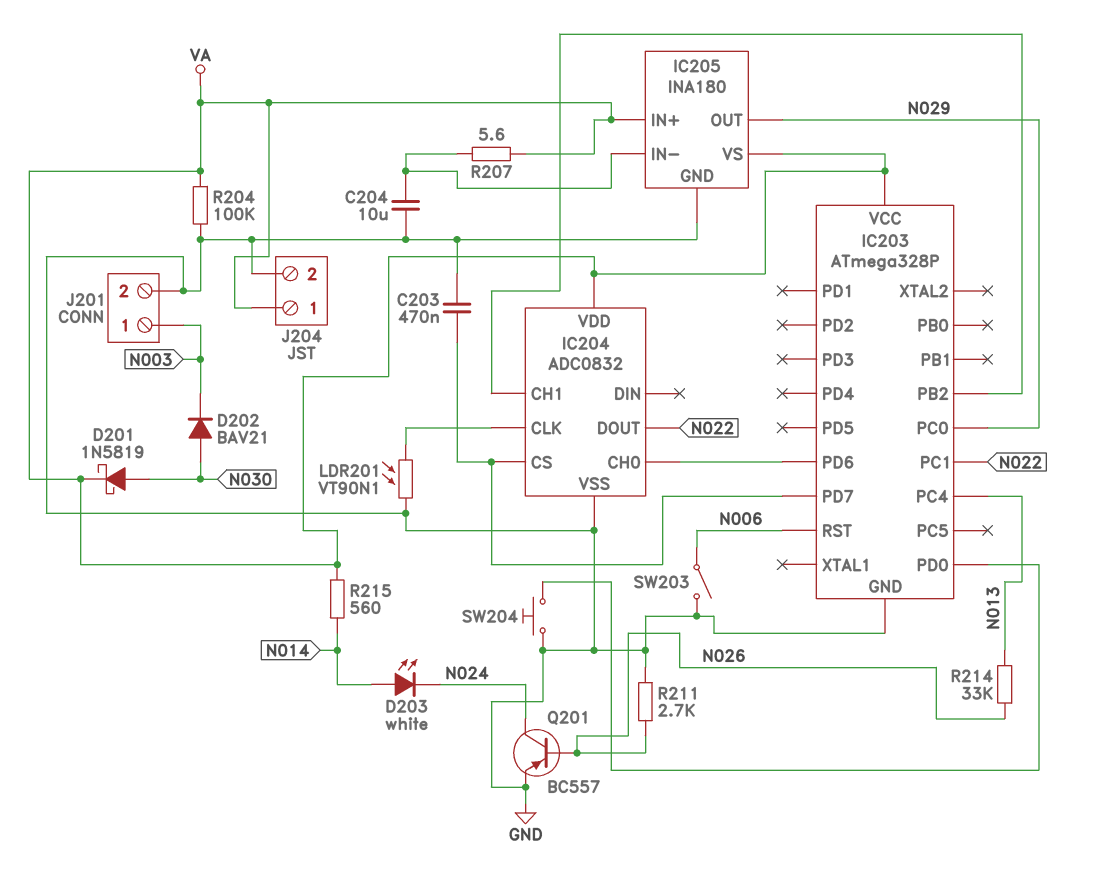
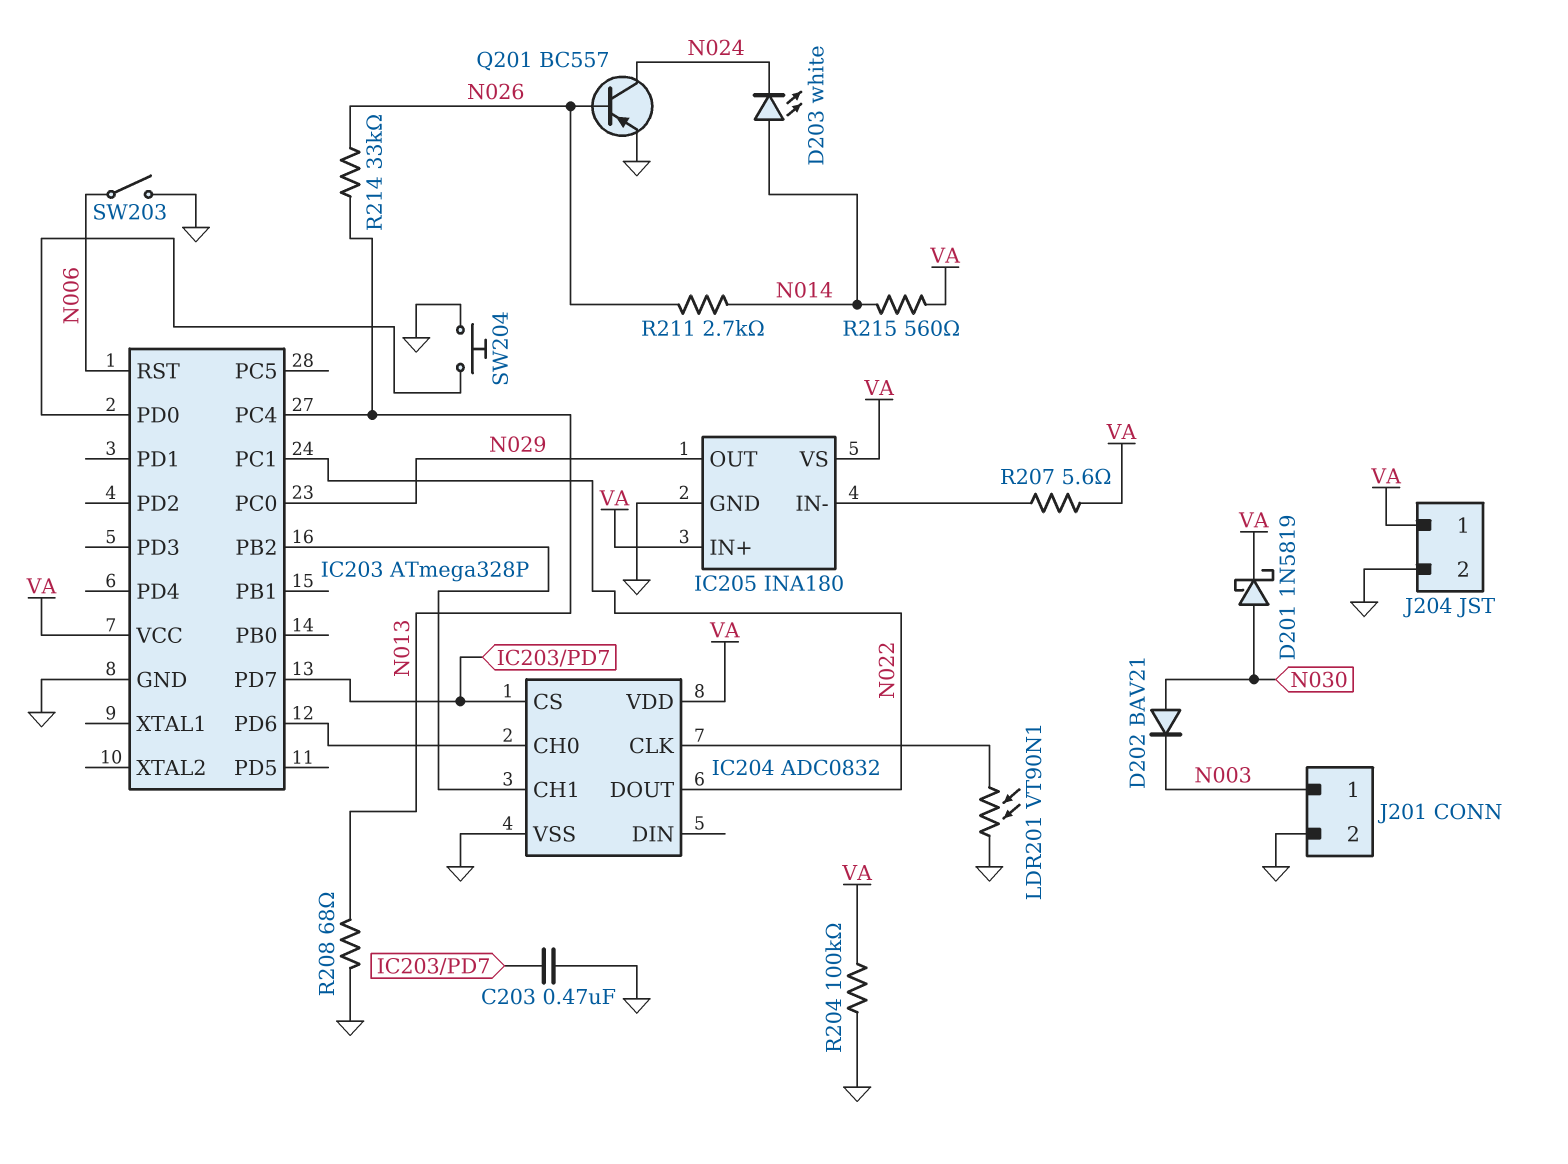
C204: 10uF (GND, IC205/IN-) -> none
R208: none -> 68 (GND, N013)
R211: 2.7k (GND, N026) -> 2.7k (N014, N026)

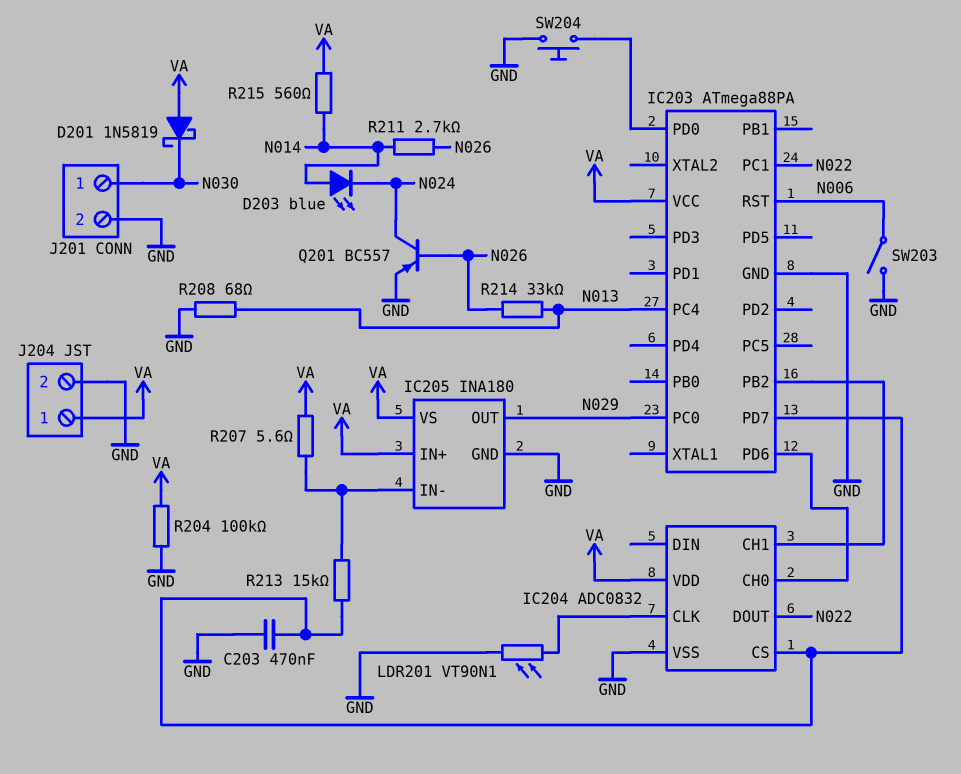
D201: schottky 1N5819 (A N030, K VA) -> schottky 1N5819 (A VA, K N030)
D202: diode BAV21 (A N030, K N003) -> none
D203: LED white (A N014, K N024) -> LED blue (A N014, K N024)
IC203: ATmega328P -> ATmega88PA
J201 pin 1: N003 -> N030
R213: none -> 15k (IC203/PD7, IC205/IN-)

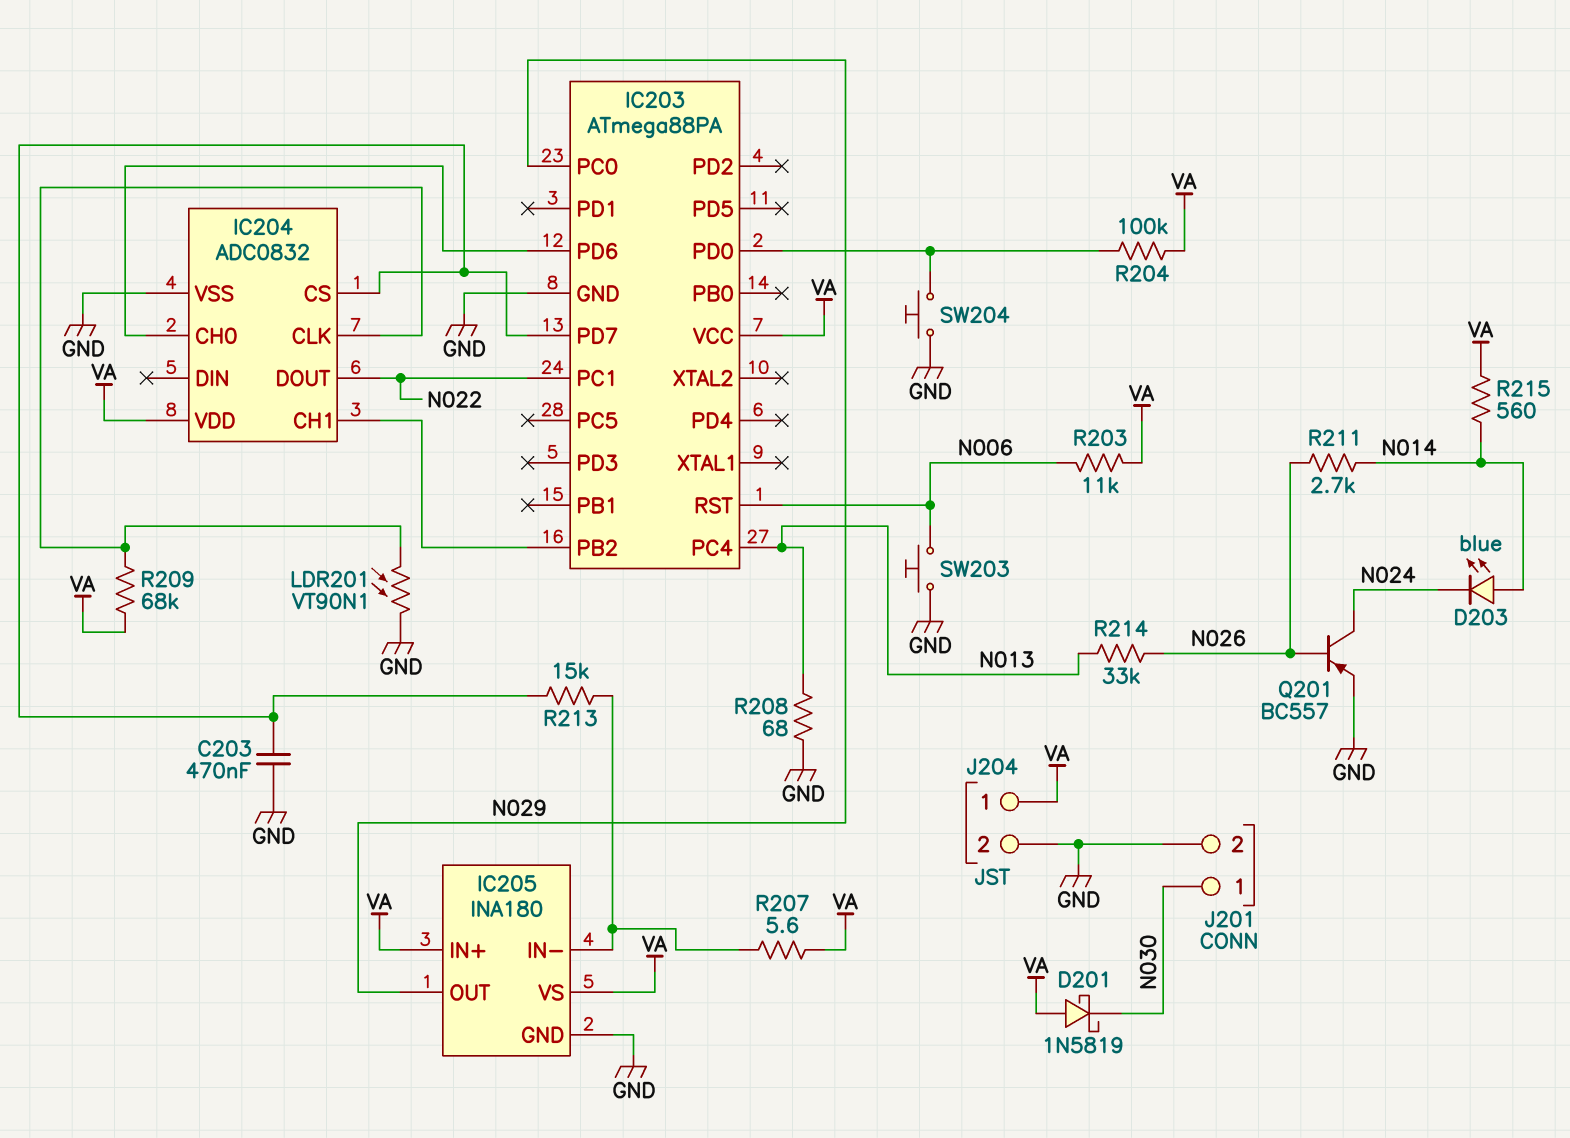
R203: none -> 11k (N006, VA)
R204: 100k (GND, VA) -> 100k (IC203/PD0, VA)
R209: none -> 68k (IC204/CLK, VA)
SW203: switch (GND, N006) -> button (GND, N006)

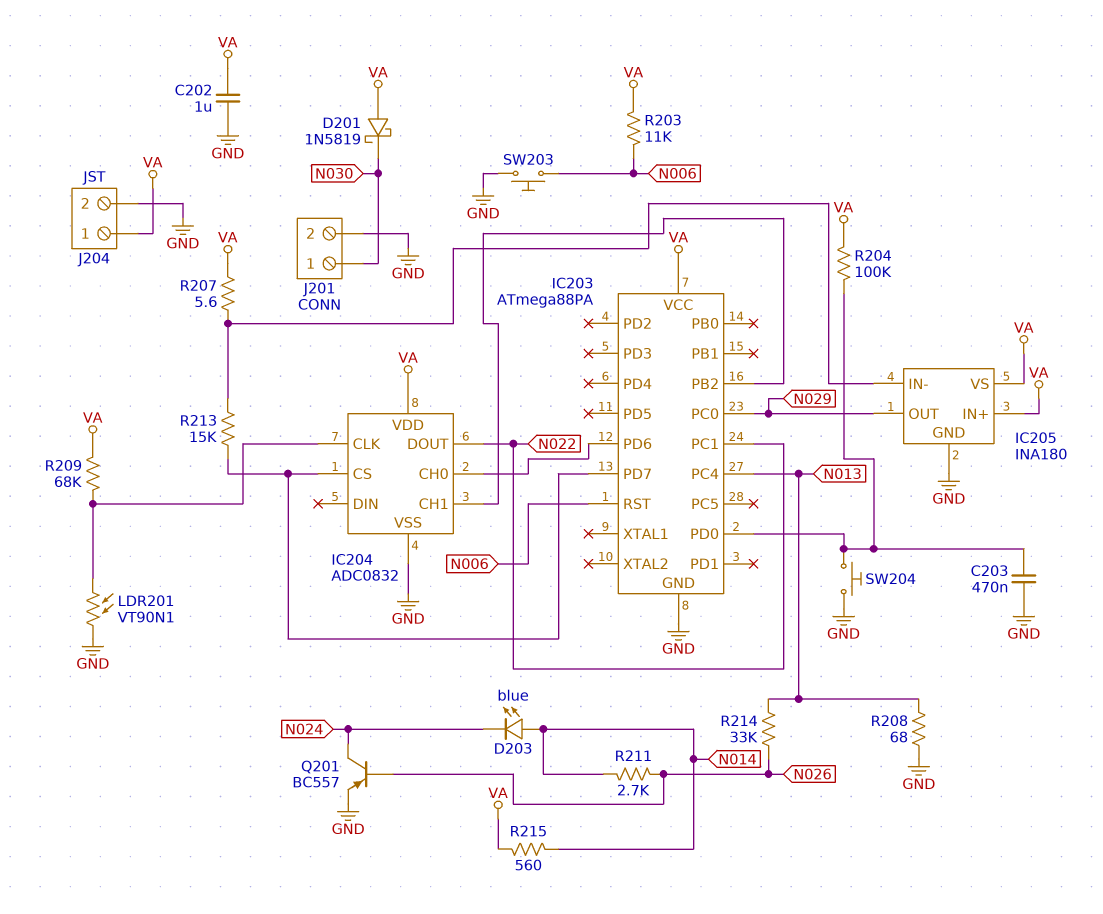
C202: none -> 1uF (GND, VA)
C203: 470nF (GND, IC203/PD7) -> 470nF (GND, IC203/PD0)

